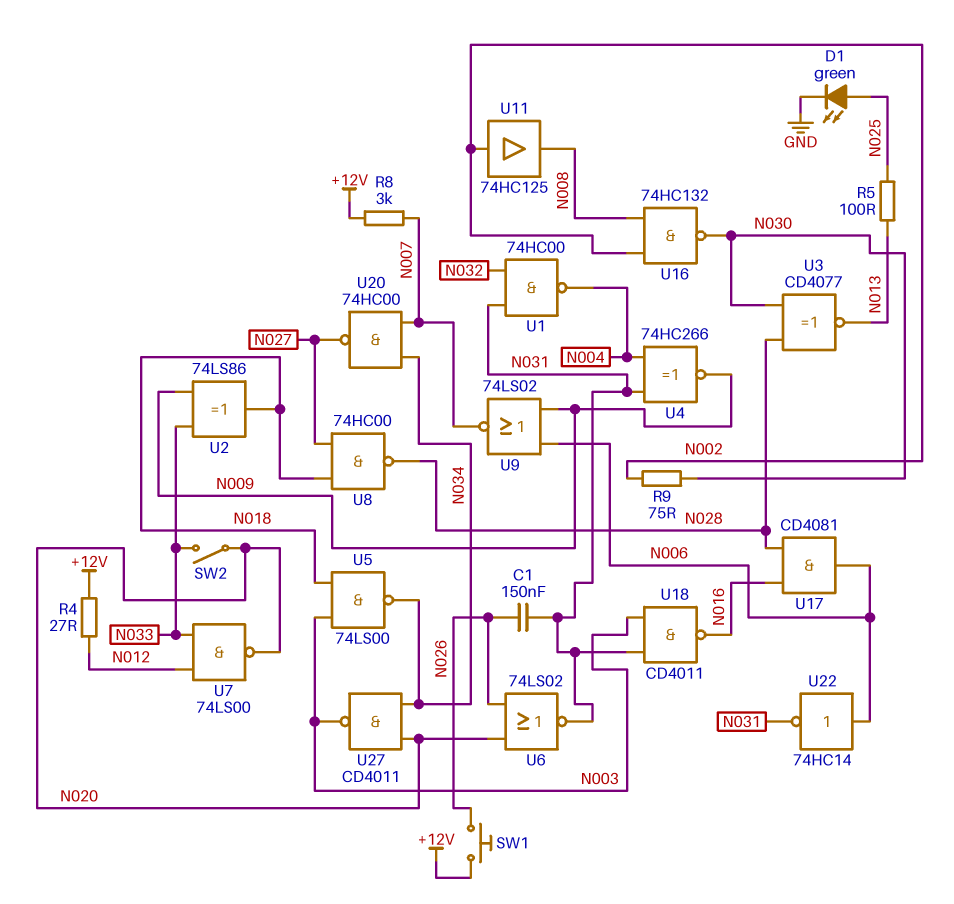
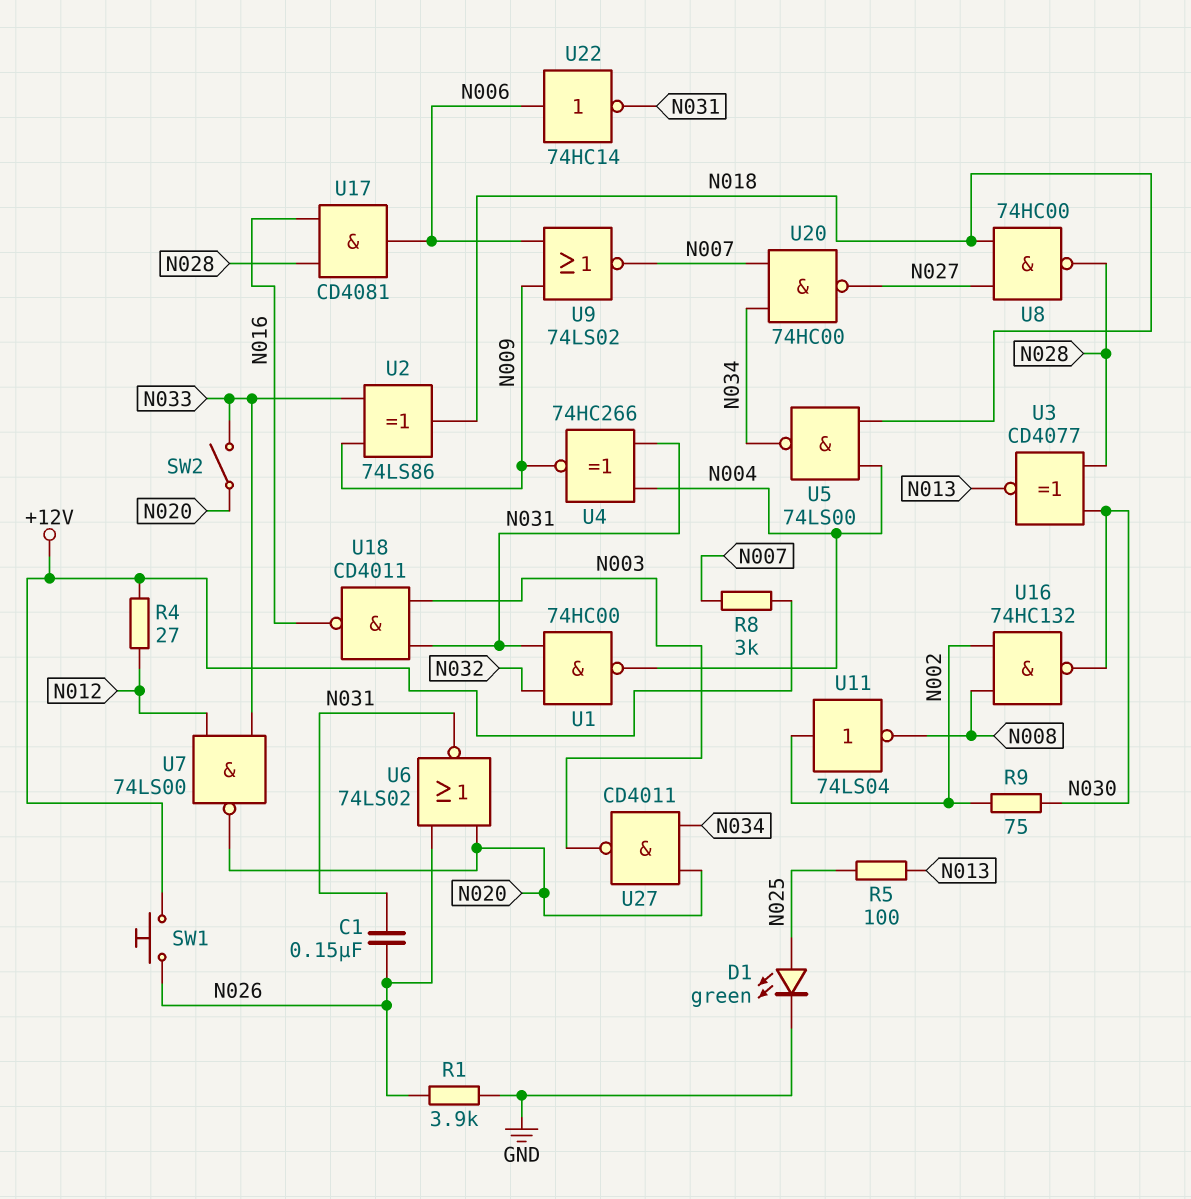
R1: none -> 3.9k (GND, N026)
U5: NAND 74LS00 (in N003, in N018, out N034) -> NAND 74LS00 (in N004, in N018, out N034)
U11: buffer 74HC125 (in N002, out N008) -> NOT 74LS04 (in N002, out N008)

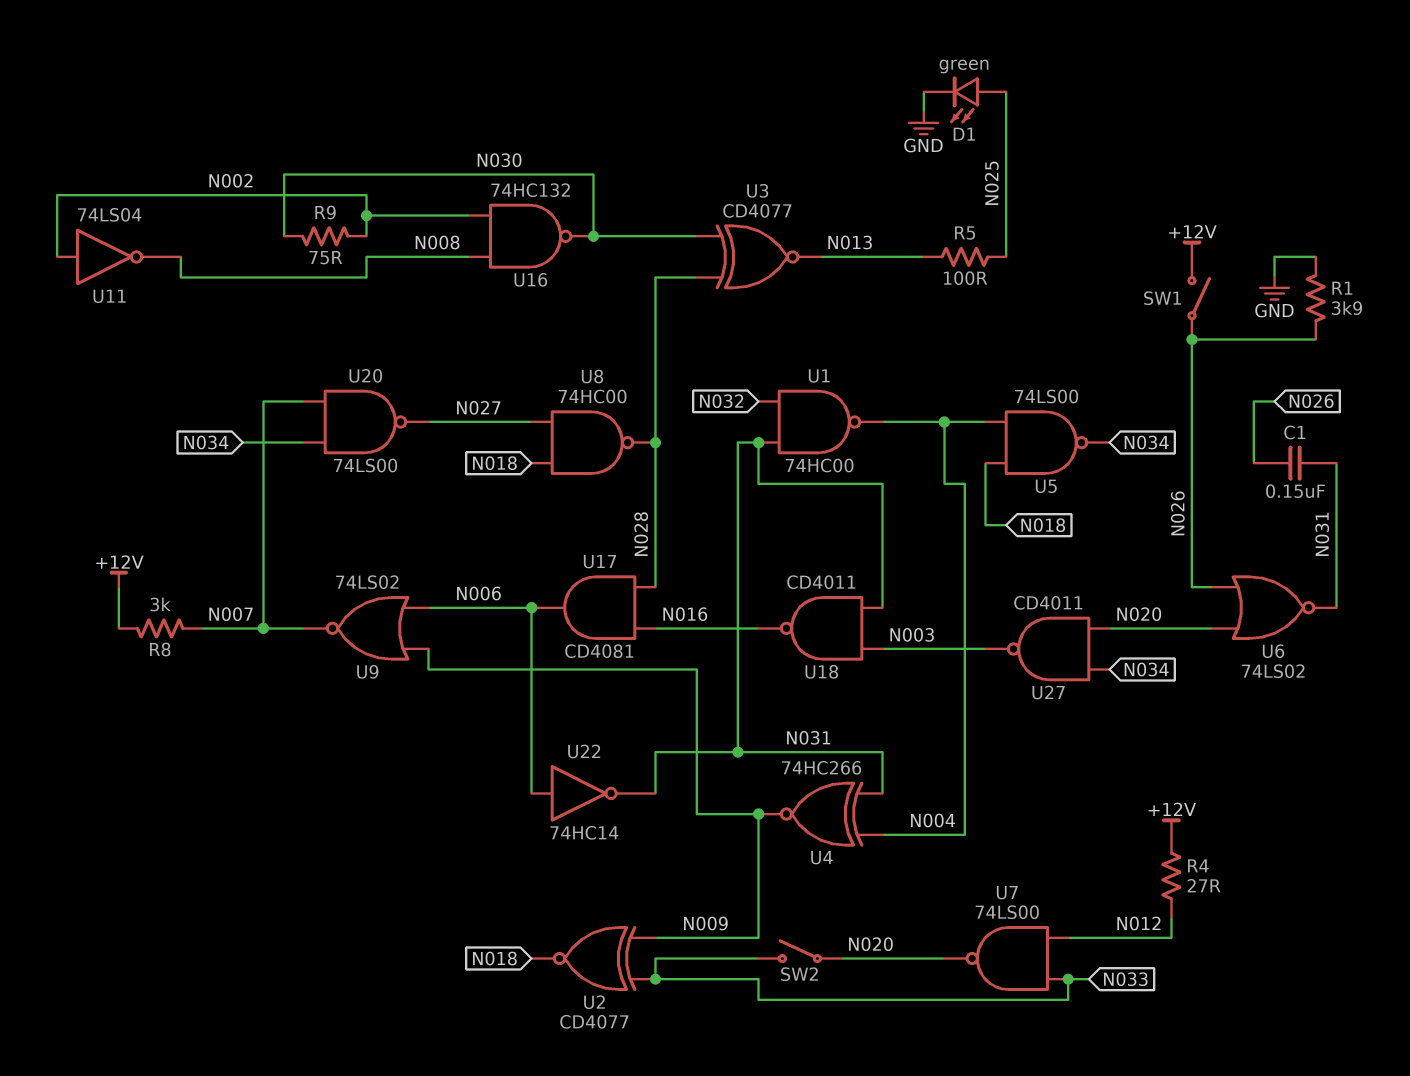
SW1: button (+12V, N026) -> switch (+12V, N026)
U2: XOR 74LS86 (in N009, in N033, out N018) -> XNOR CD4077 (in N009, in N033, out N018)
U20: NAND 74HC00 (in N007, in N034, out N027) -> NAND 74LS00 (in N007, in N034, out N027)

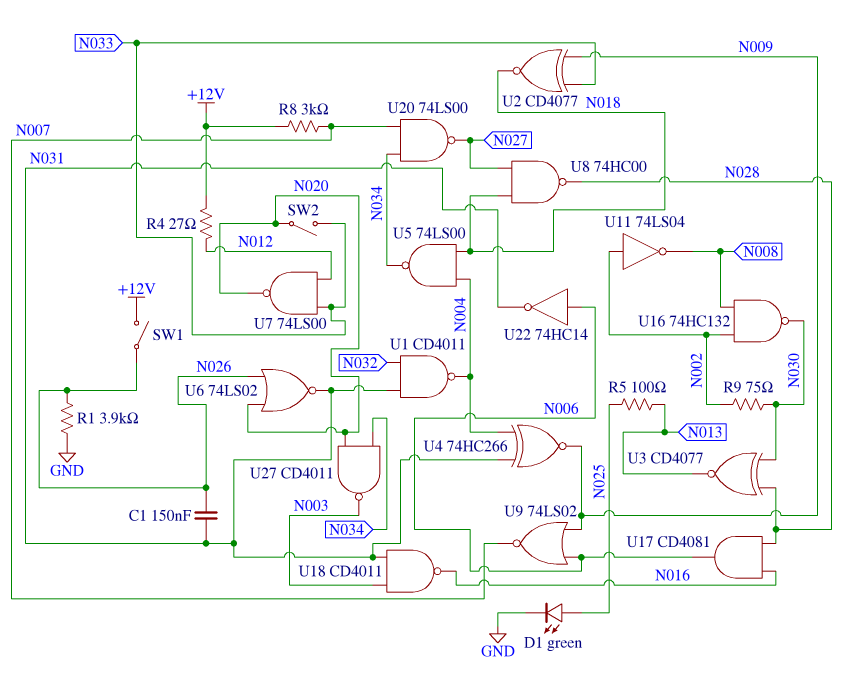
U1: NAND 74HC00 (in N031, in N032, out N004) -> NAND CD4011 (in N031, in N032, out N004)

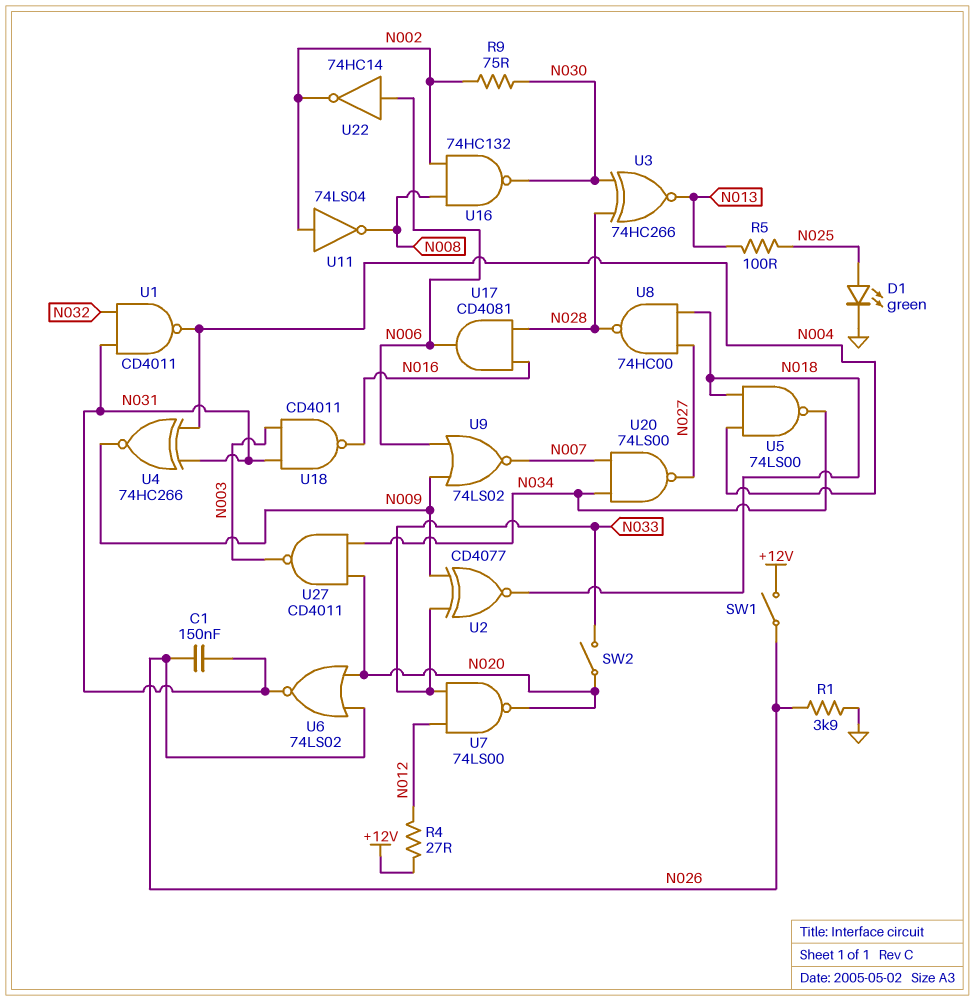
R8: 3k (+12V, N007) -> none
U3: XNOR CD4077 (in N028, in N030, out N013) -> XNOR 74HC266 (in N028, in N030, out N013)
U22: NOT 74HC14 (in N006, out N031) -> NOT 74HC14 (in N006, out N002)

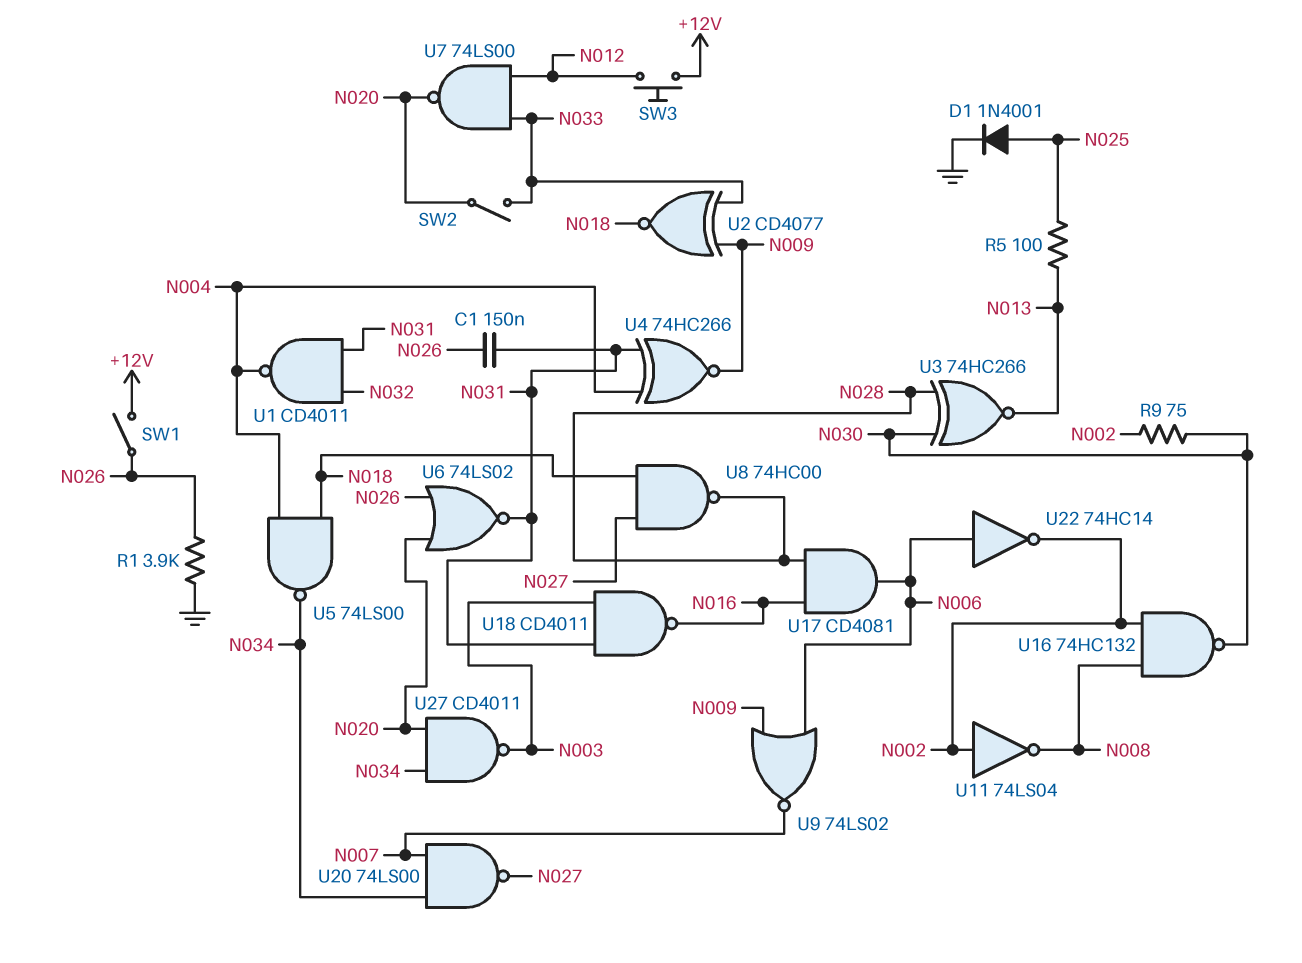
D1: LED green (A N025, K GND) -> diode 1N4001 (A N025, K GND)
R4: 27 (+12V, N012) -> none
SW3: none -> button (+12V, N012)

